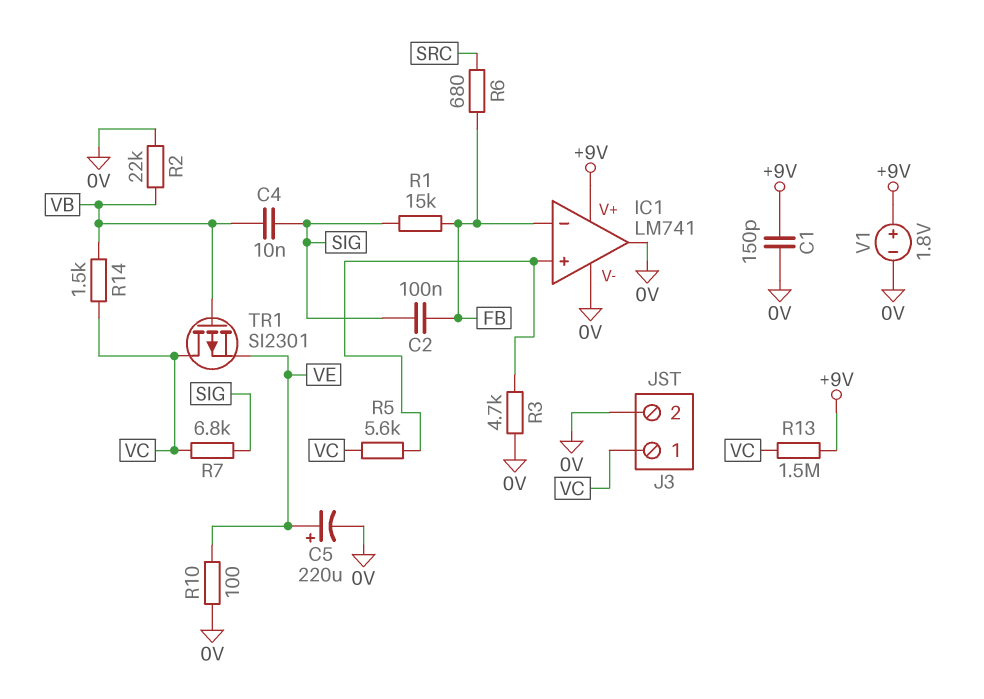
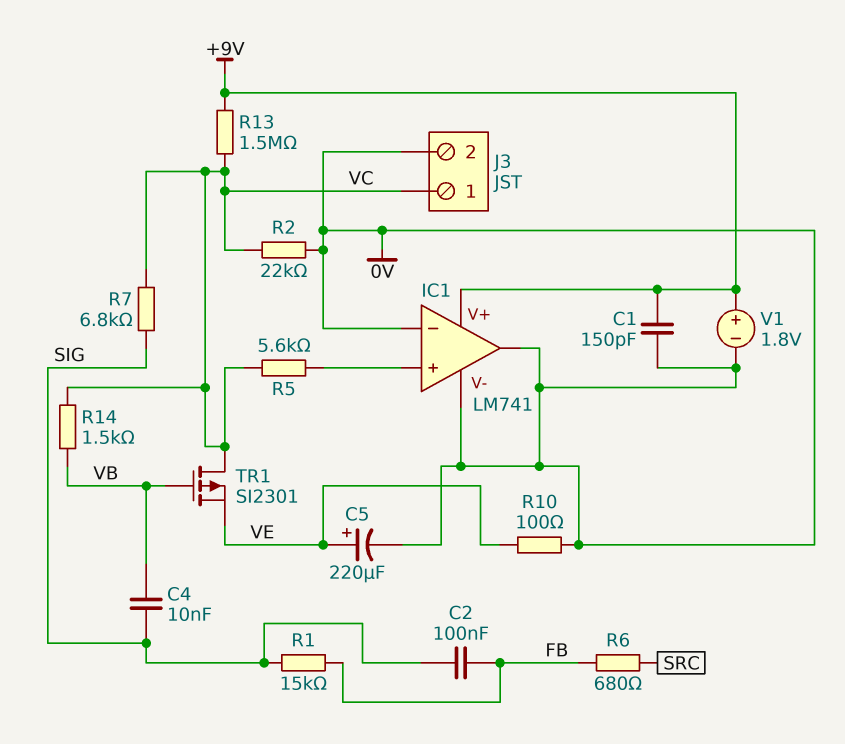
IC1 pin in-: FB -> 0V
R2: 22k (0V, VB) -> 22k (0V, VC)
R3: 4.7k (0V, IC1/in+) -> none

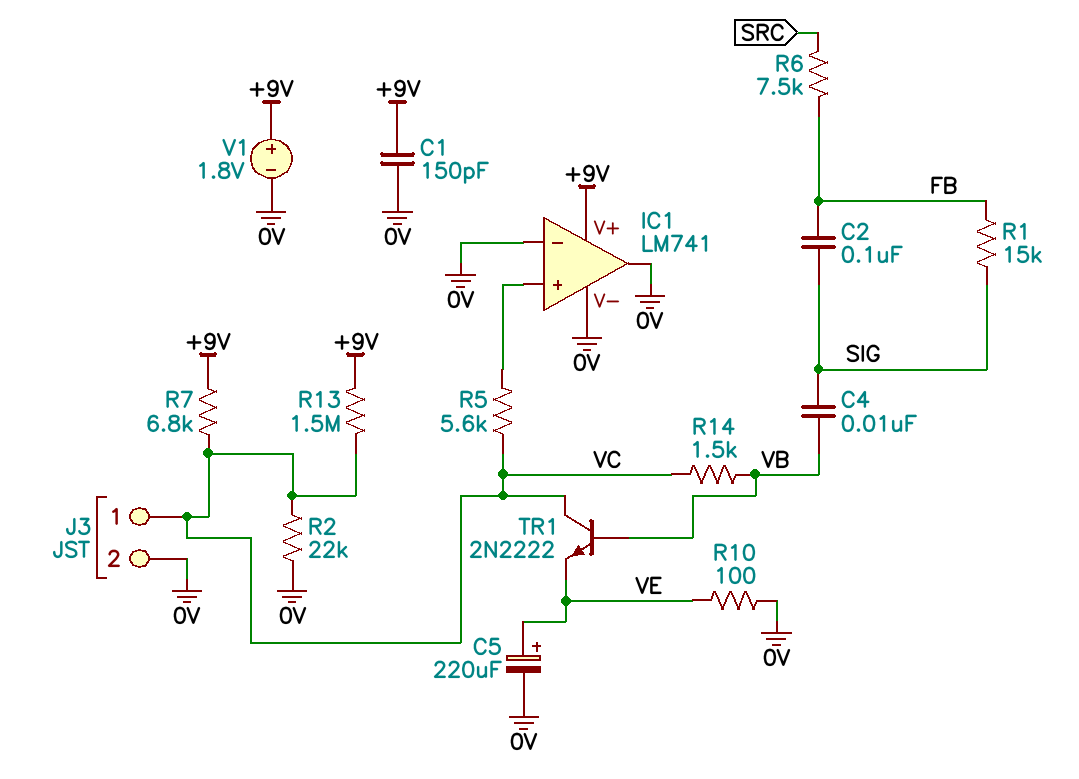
R6: 680 (FB, SRC) -> 7.5k (FB, SRC)
R7: 6.8k (SIG, VC) -> 6.8k (+9V, VC)
TR1: PMOS SI2301 (G VB, D VC, S VE) -> NPN 2N2222 (B VB, C VC, E VE)

